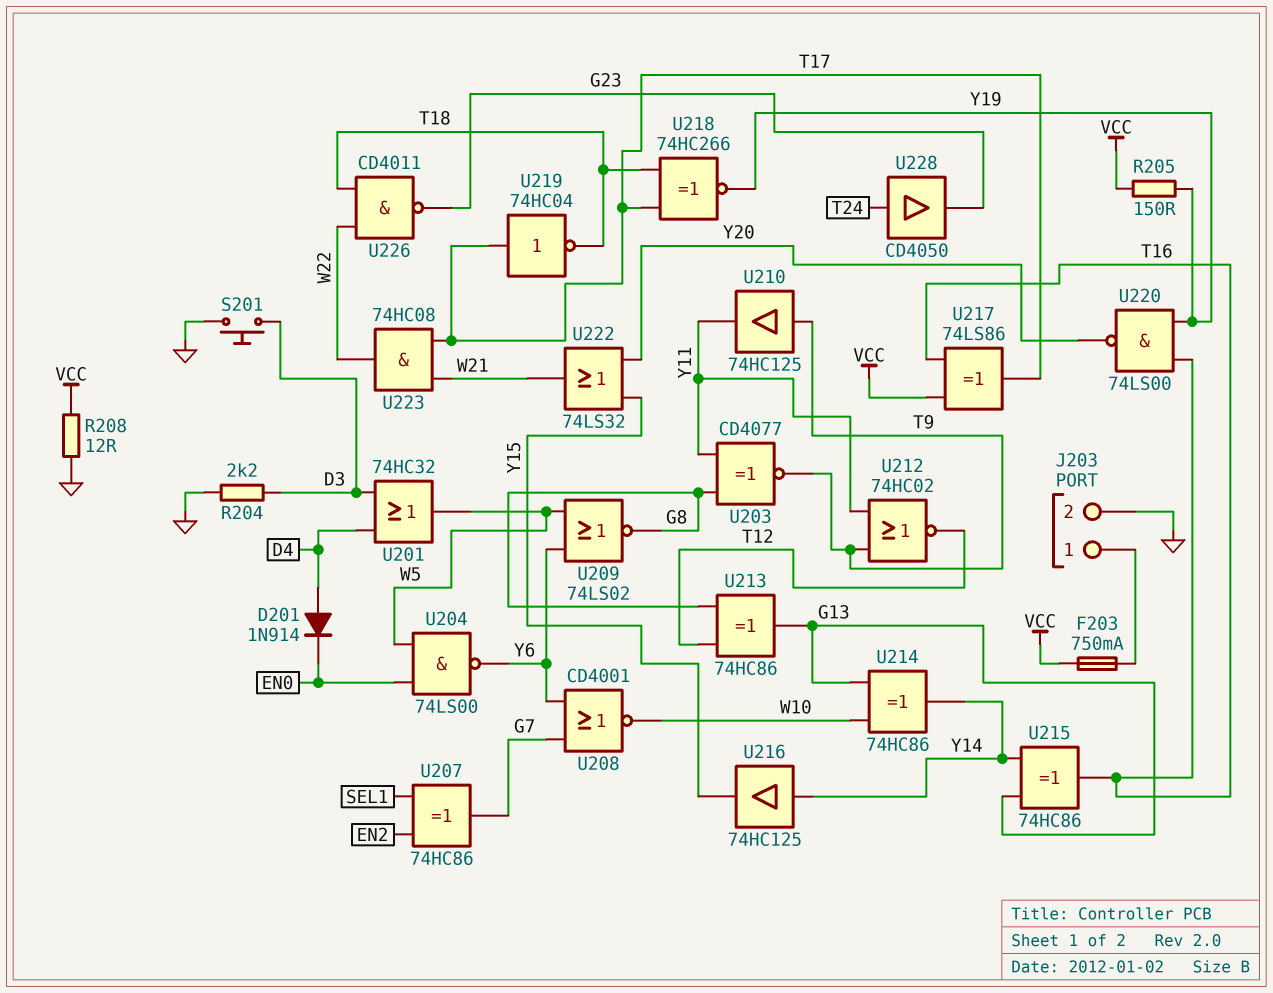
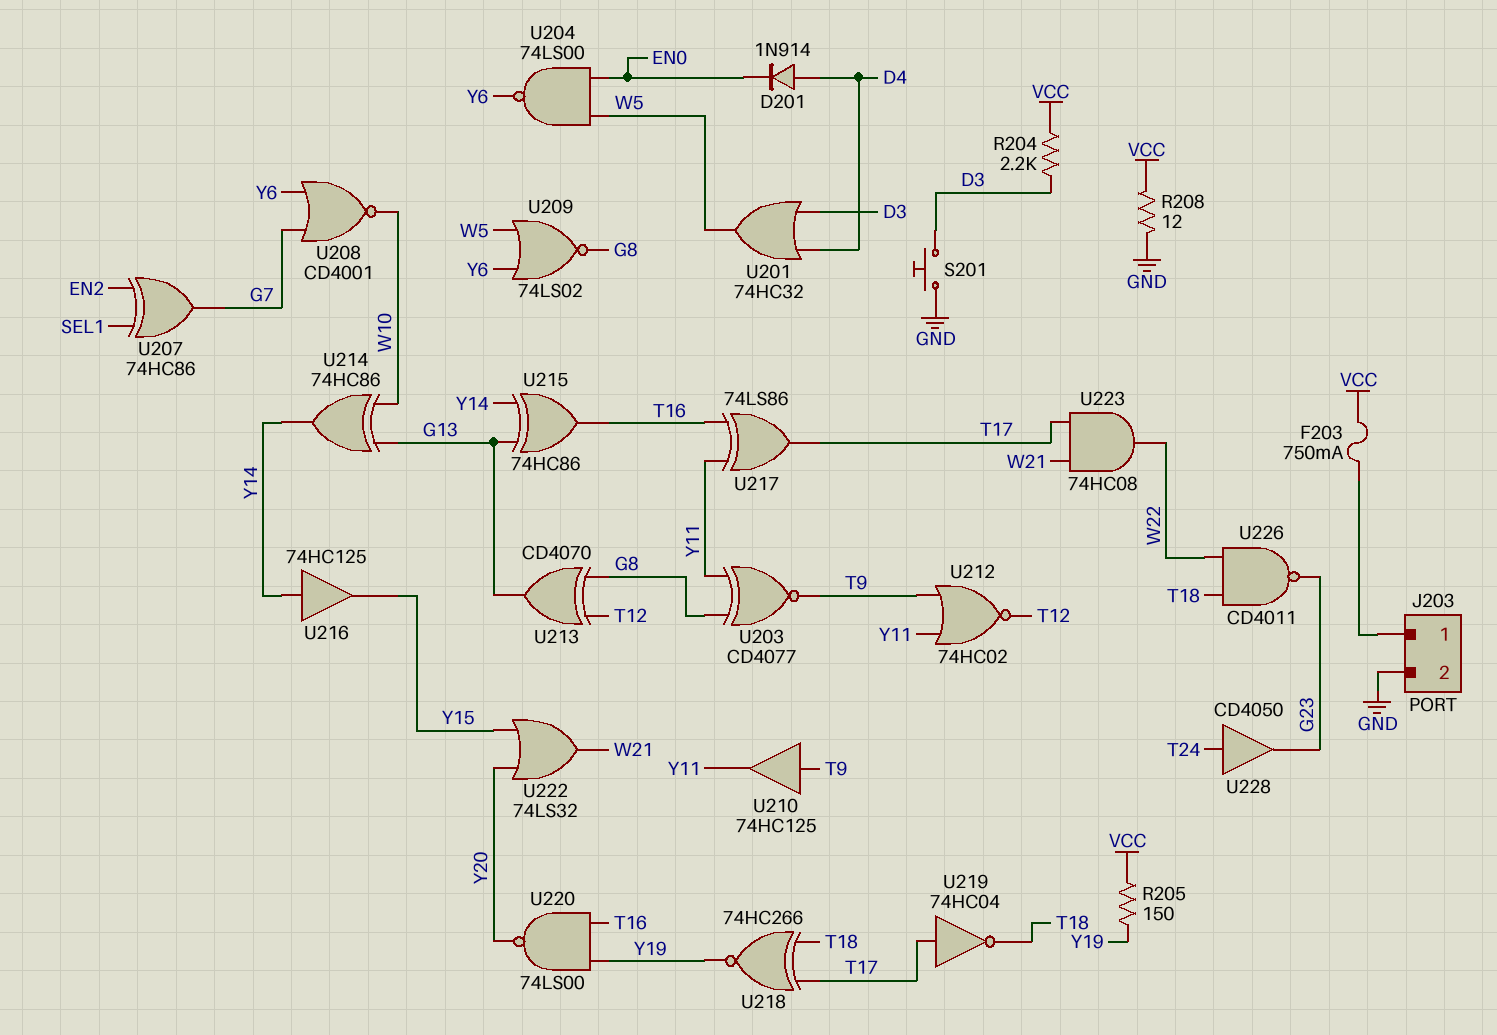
R204: 2.2k (D3, GND) -> 2.2k (D3, VCC)
U213: XOR 74HC86 (in G8, in T12, out G13) -> XOR CD4070 (in G8, in T12, out G13)
U217: XOR 74LS86 (in T16, in VCC, out T17) -> XOR 74LS86 (in T16, in Y11, out T17)

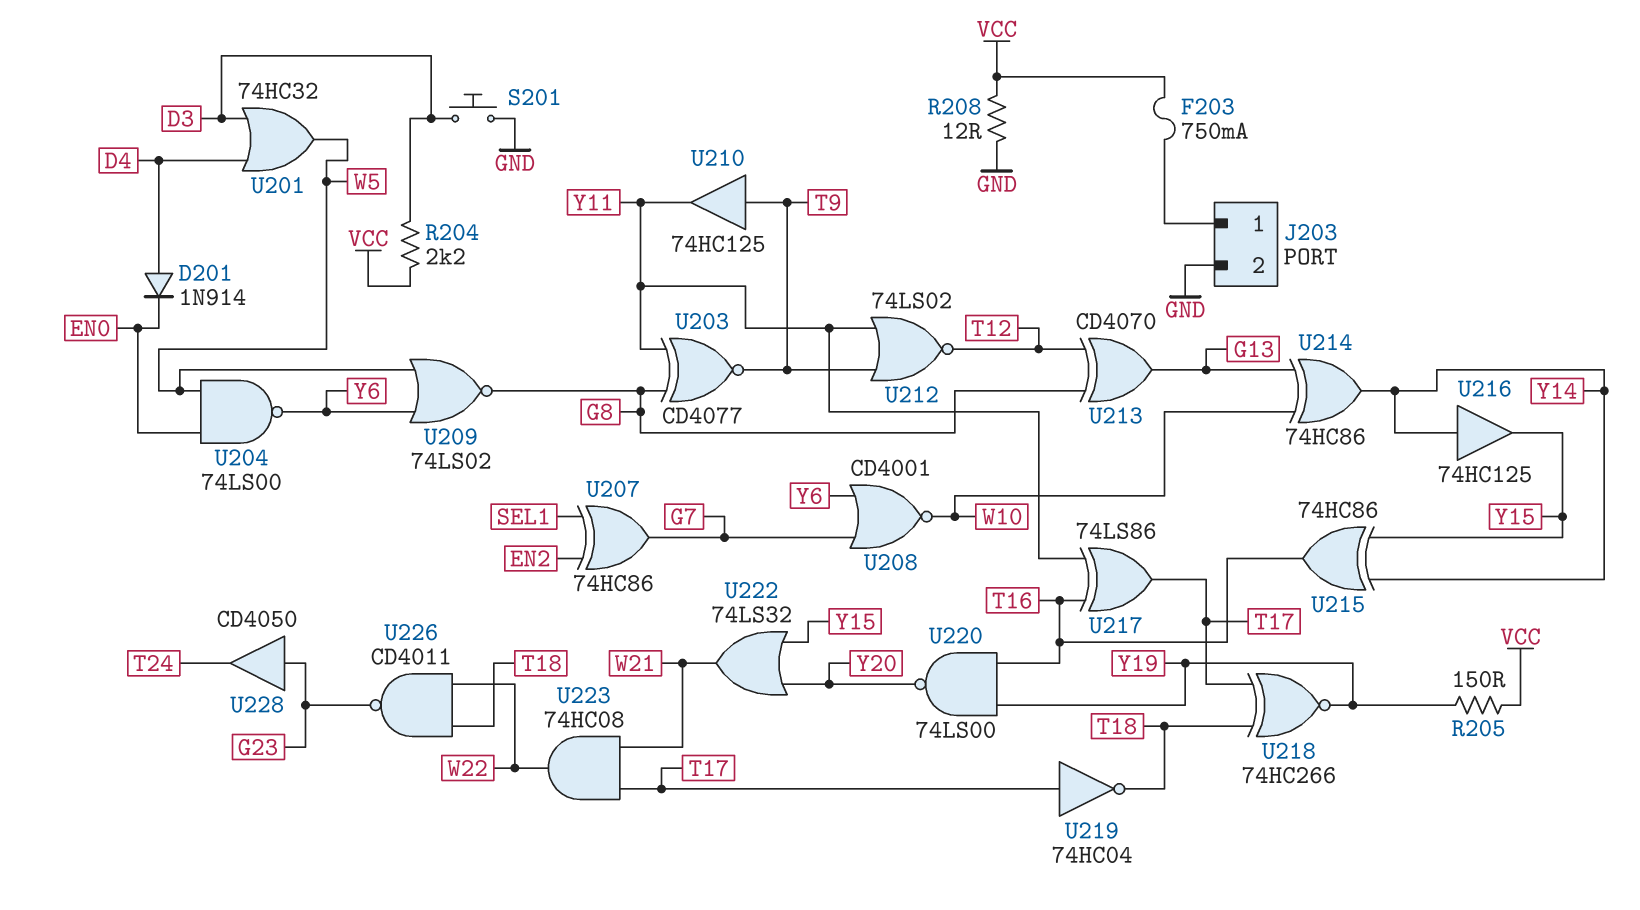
U212: NOR 74HC02 (in T9, in Y11, out T12) -> NOR 74LS02 (in T9, in Y11, out T12)
U215: XOR 74HC86 (in G13, in Y14, out T16) -> XOR 74HC86 (in Y14, in Y15, out T16)
U228: buffer CD4050 (in T24, out G23) -> buffer CD4050 (in G23, out T24)

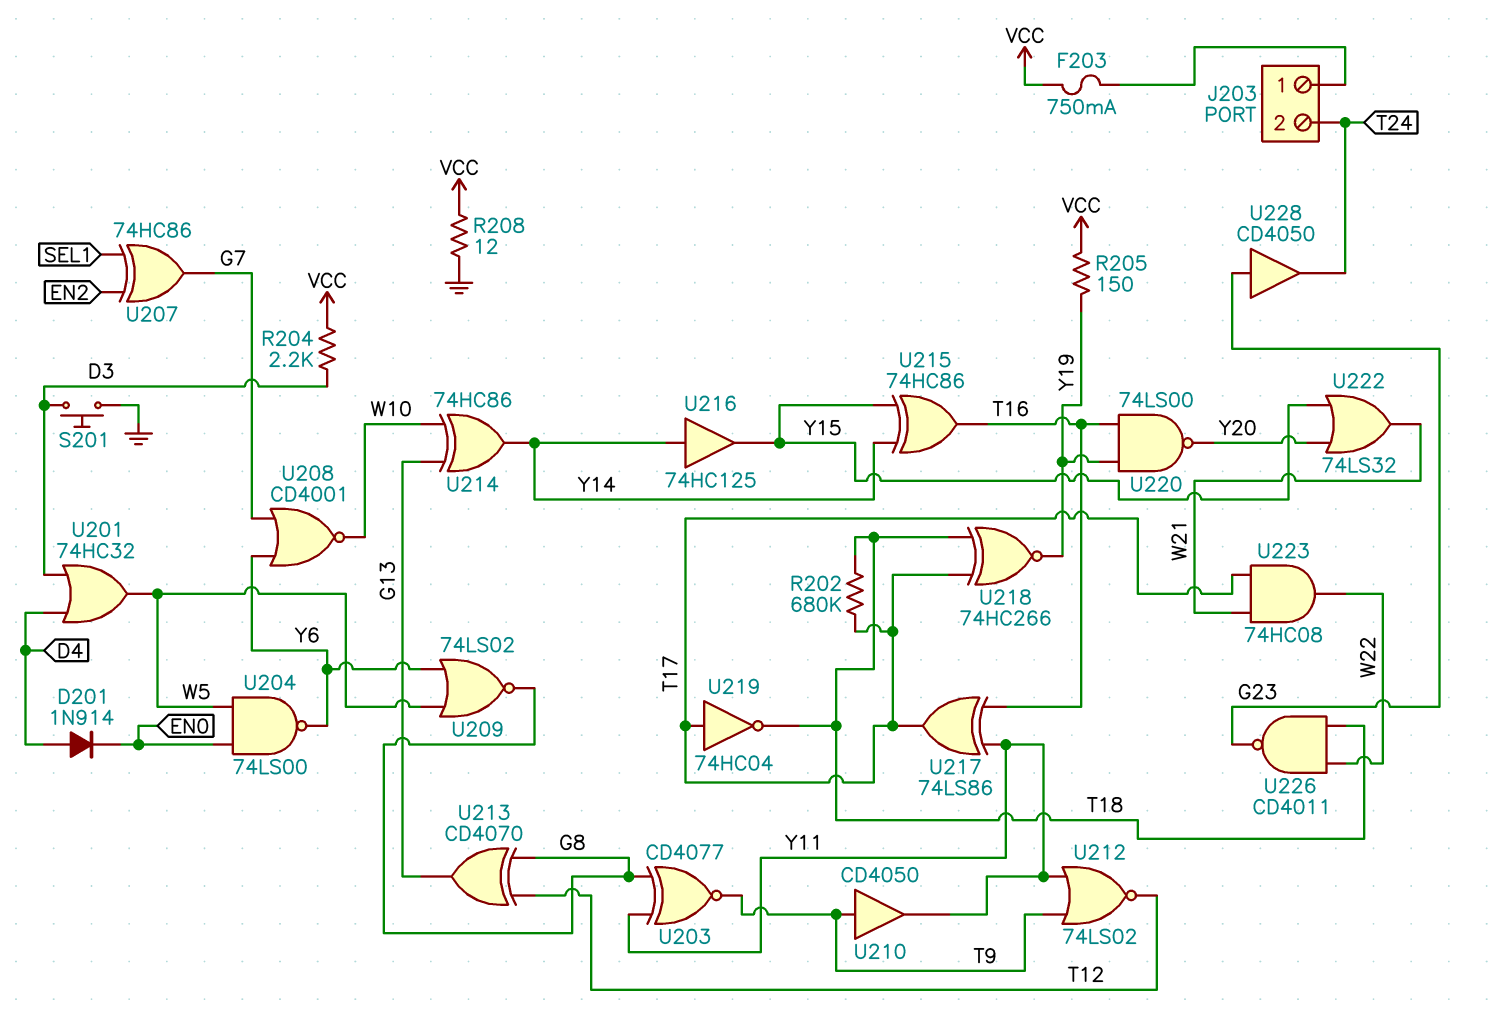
J203 pin 2: GND -> T24
R202: none -> 680k (T17, T18)
U210: buffer 74HC125 (in T9, out Y11) -> buffer CD4050 (in T9, out Y11)

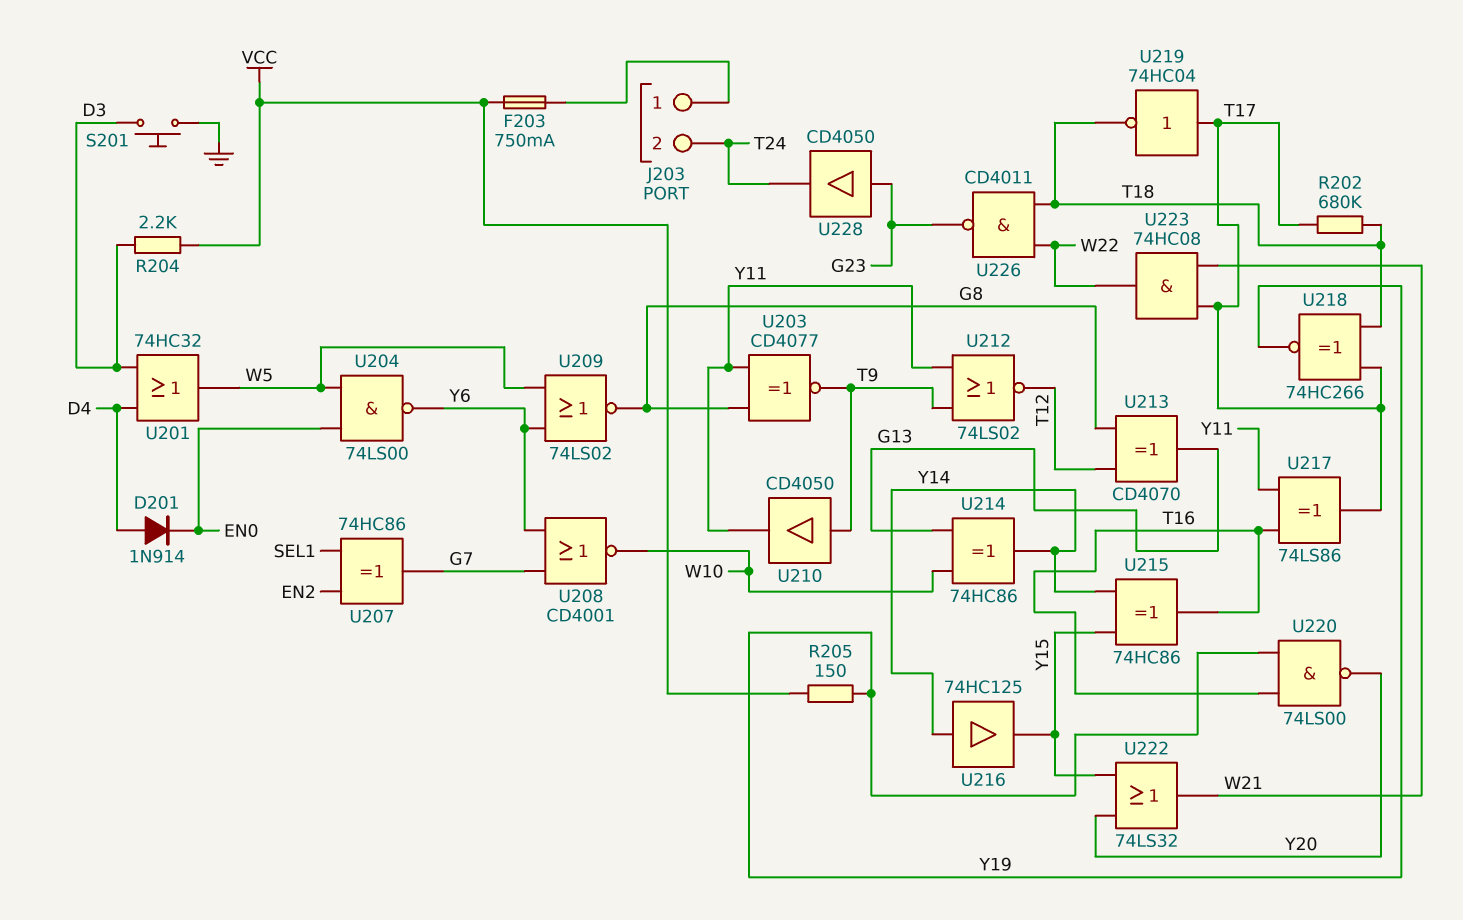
R208: 12 (GND, VCC) -> none

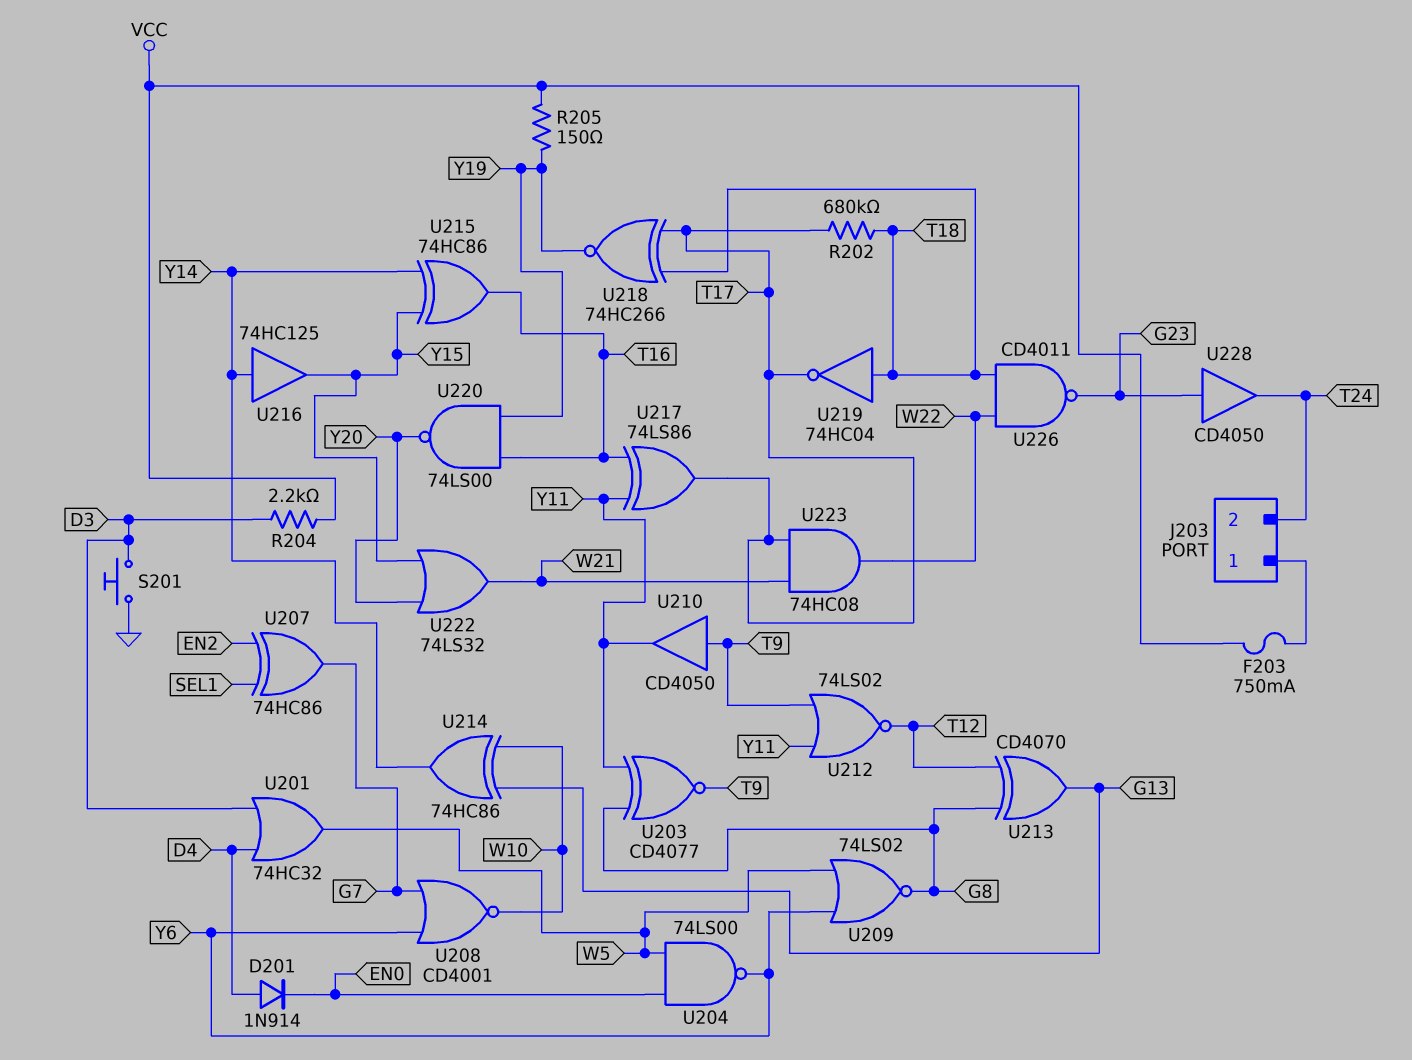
U219: NOT 74HC04 (in T17, out T18) -> NOT 74HC04 (in T18, out T17)

